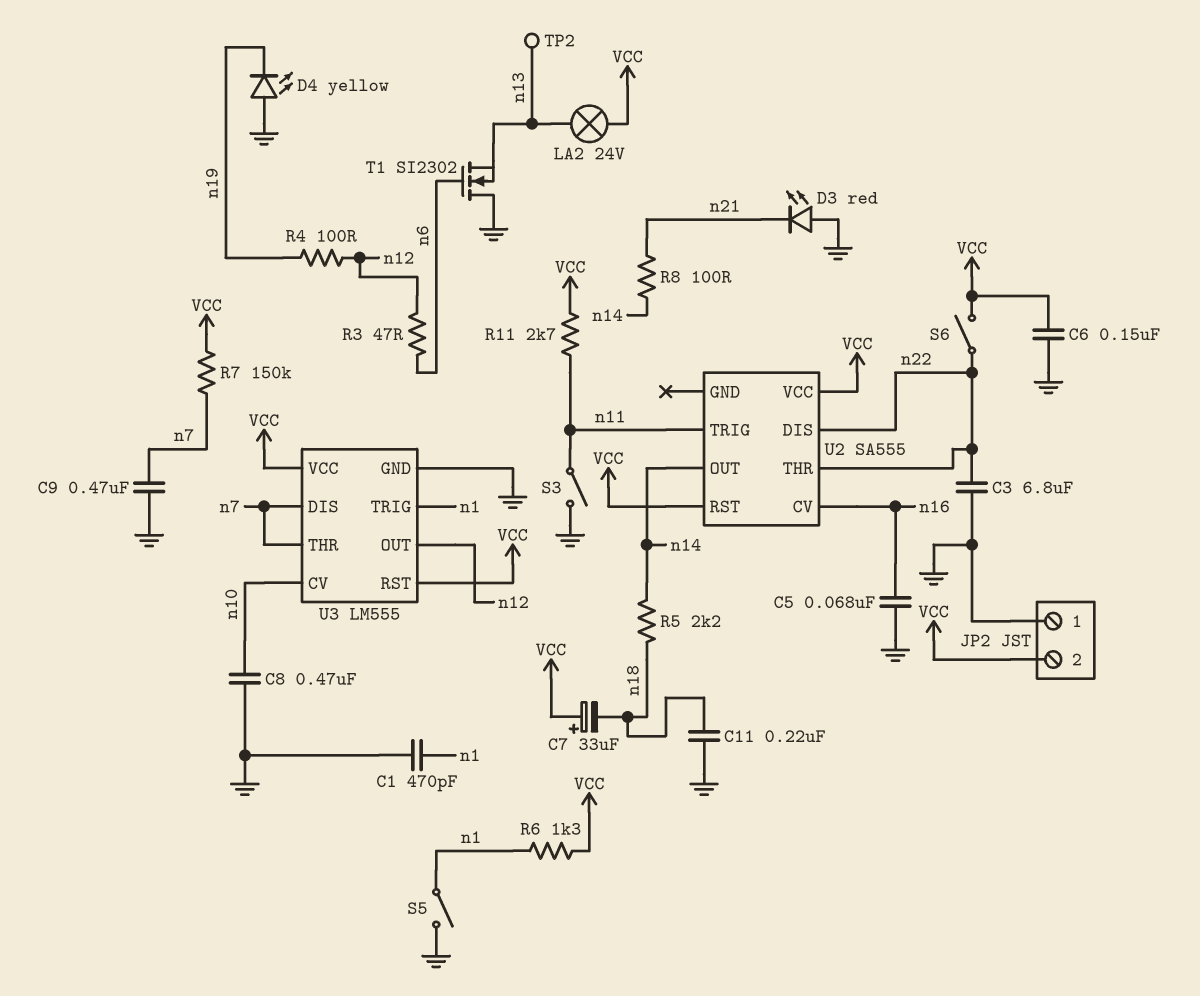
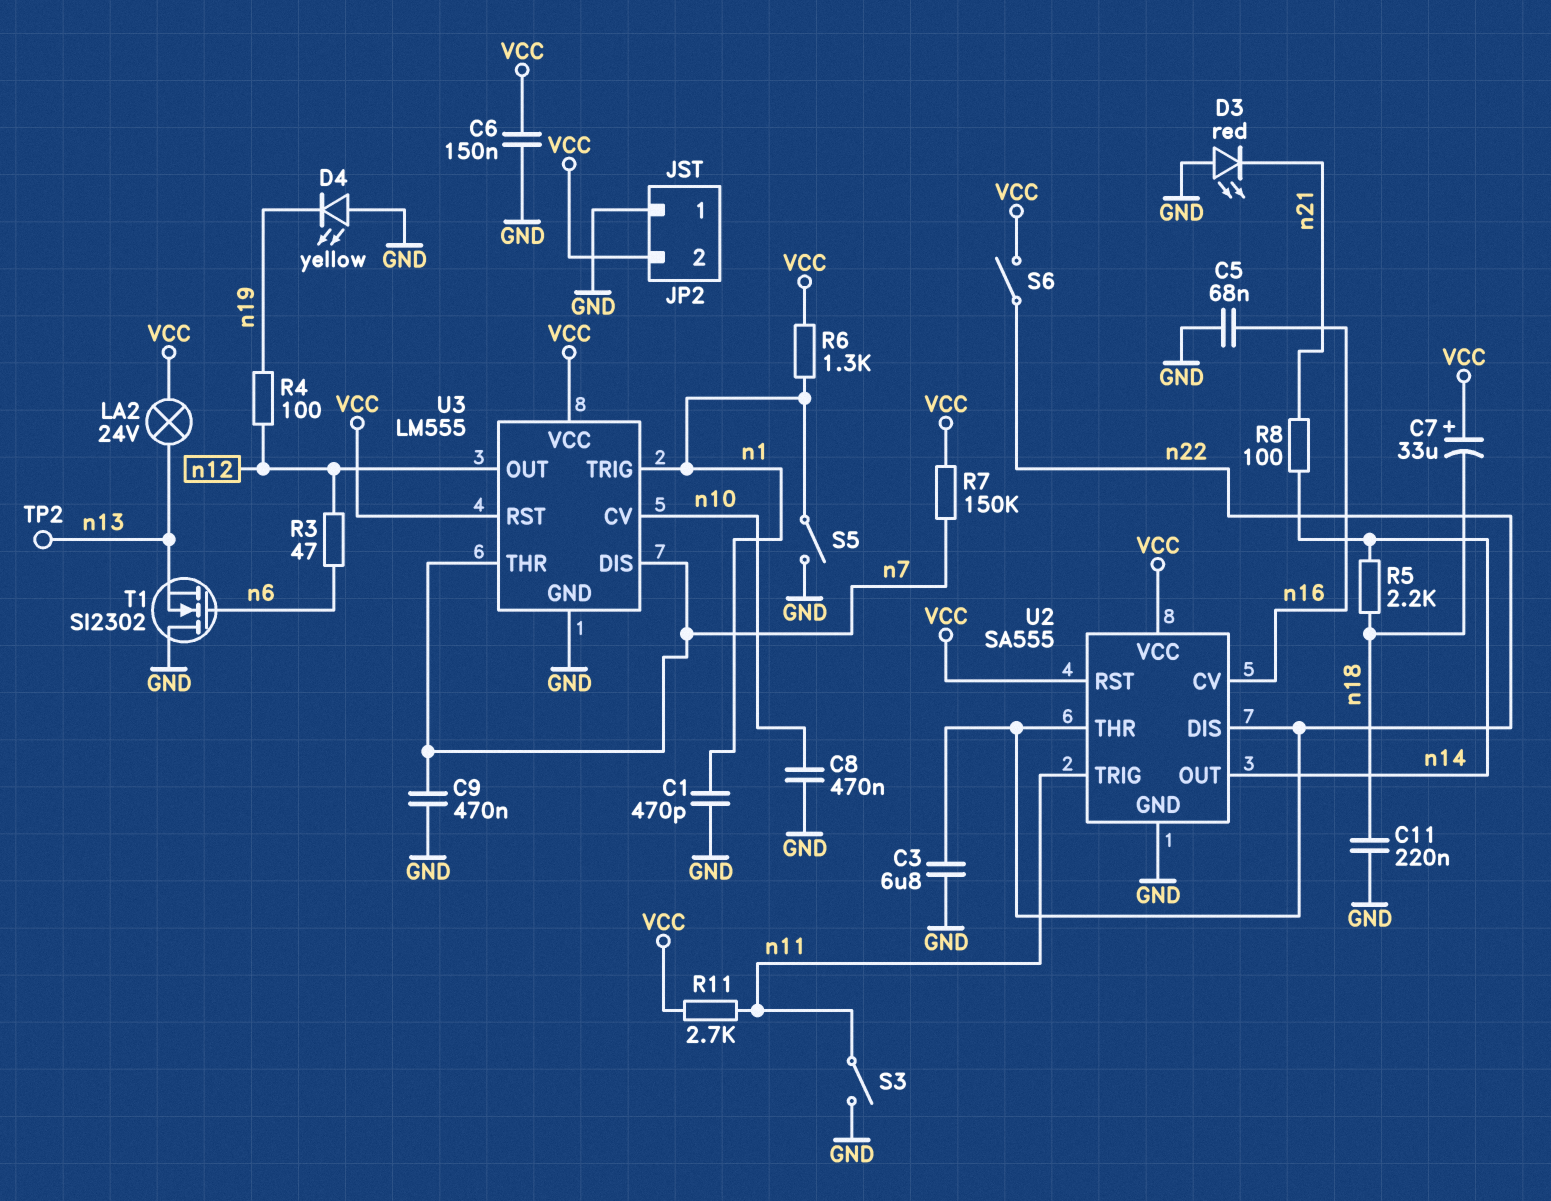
U2 pin GND: none -> GND

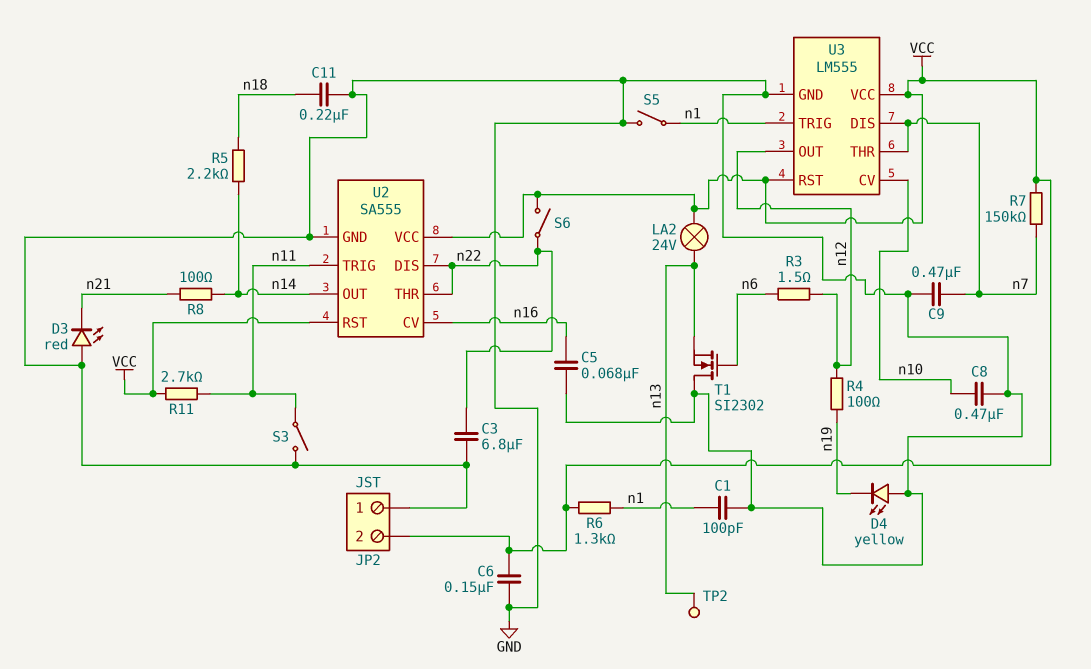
C1: 470pF (GND, n1) -> 100pF (GND, n1)
C7: 33uF (plus VCC, minus n18) -> none
R3: 47 (n6, n12) -> 1.5 (n6, n12)

